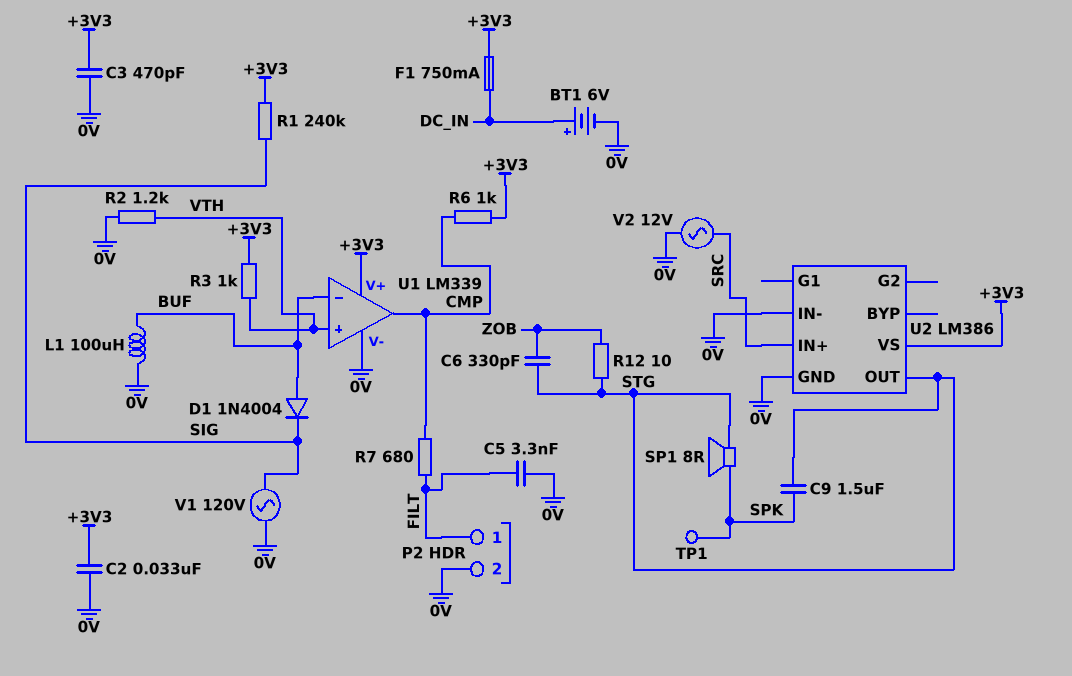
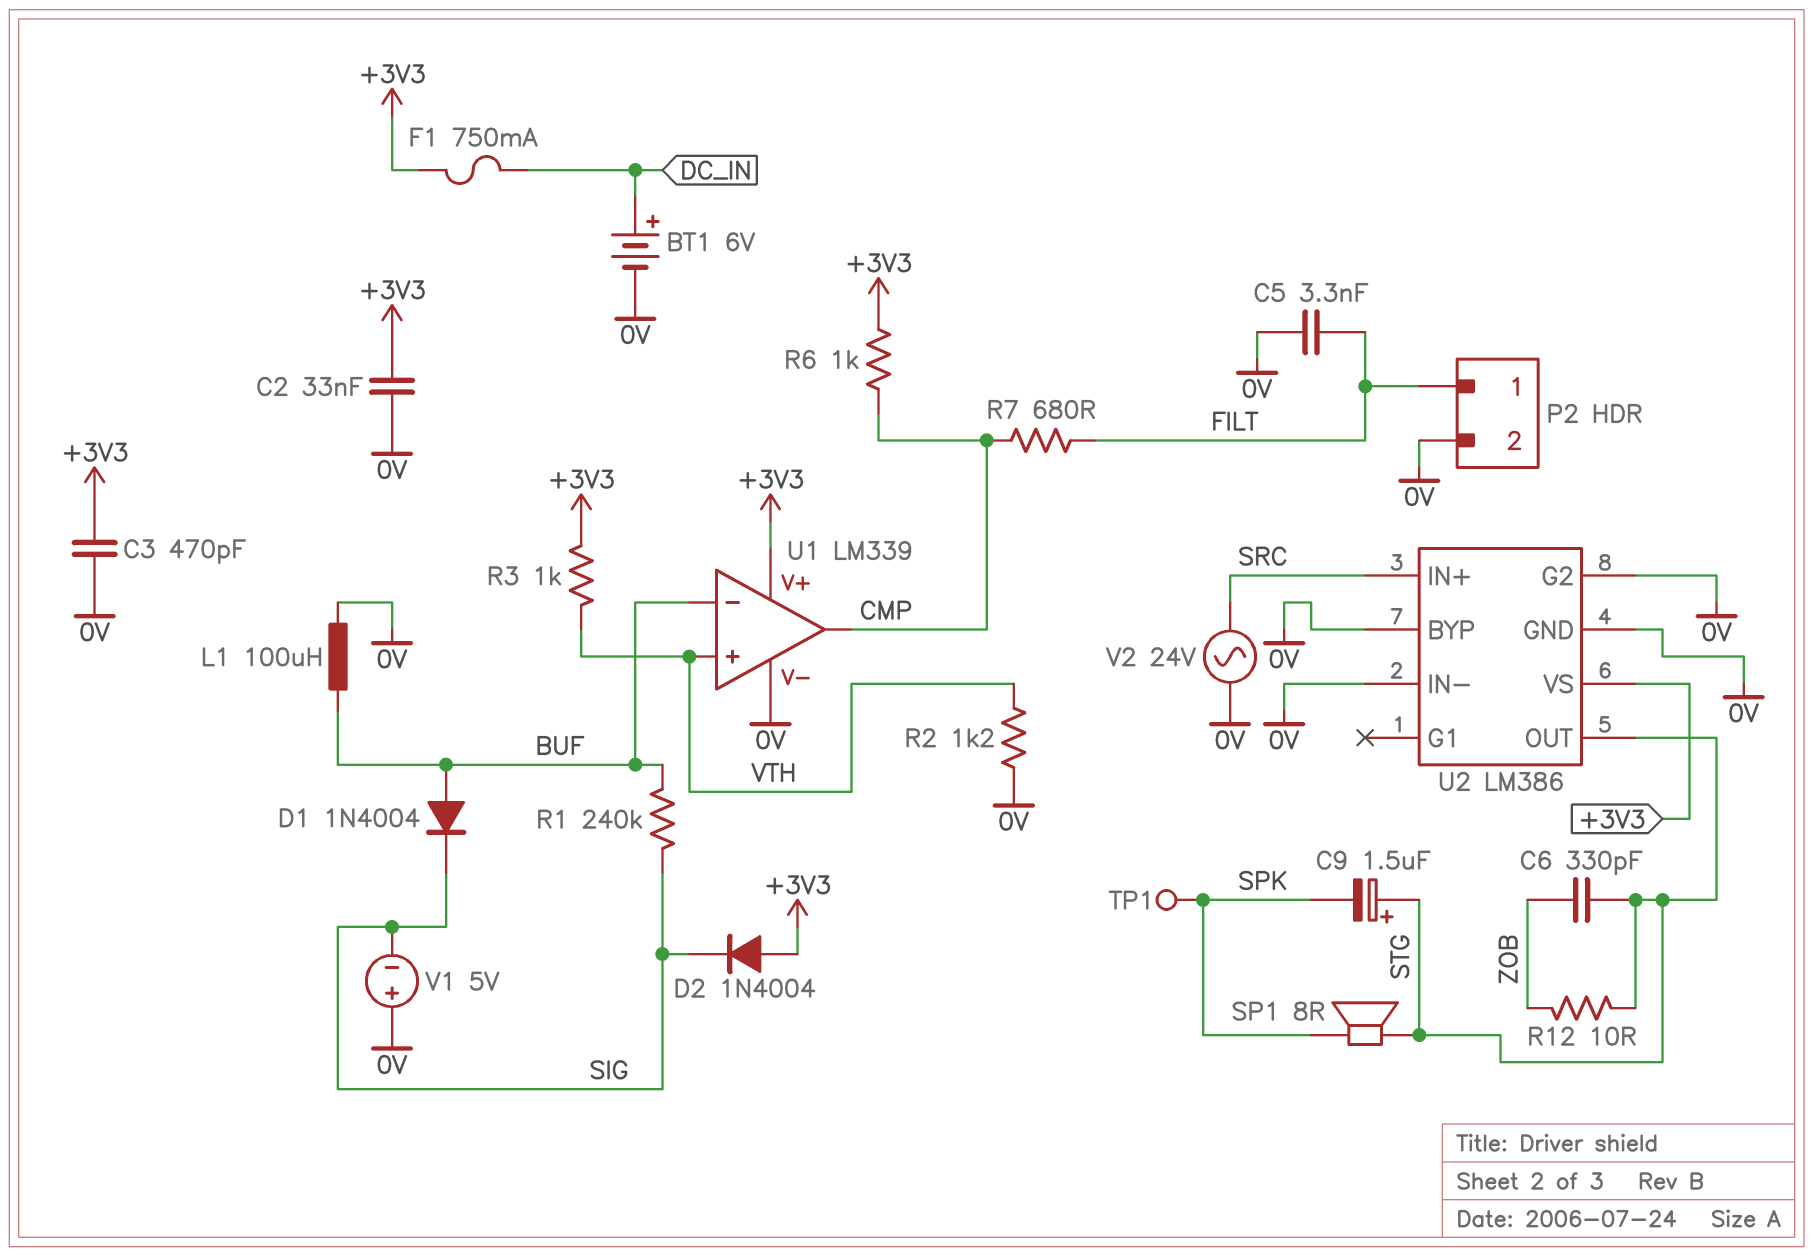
C9: 1.5uF (SPK, STG) -> 1.5uF (plus STG, minus SPK)
D2: none -> diode 1N4004 (A +3V3, K SIG)
R1: 240k (+3V3, SIG) -> 240k (BUF, SIG)
U2 pin BYP: none -> 0V
U2 pin G2: none -> 0V
V1: AC 120V (0V, SIG) -> 5V (plus 0V, minus SIG)
V2: AC 12V (0V, SRC) -> AC 24V (0V, SRC)

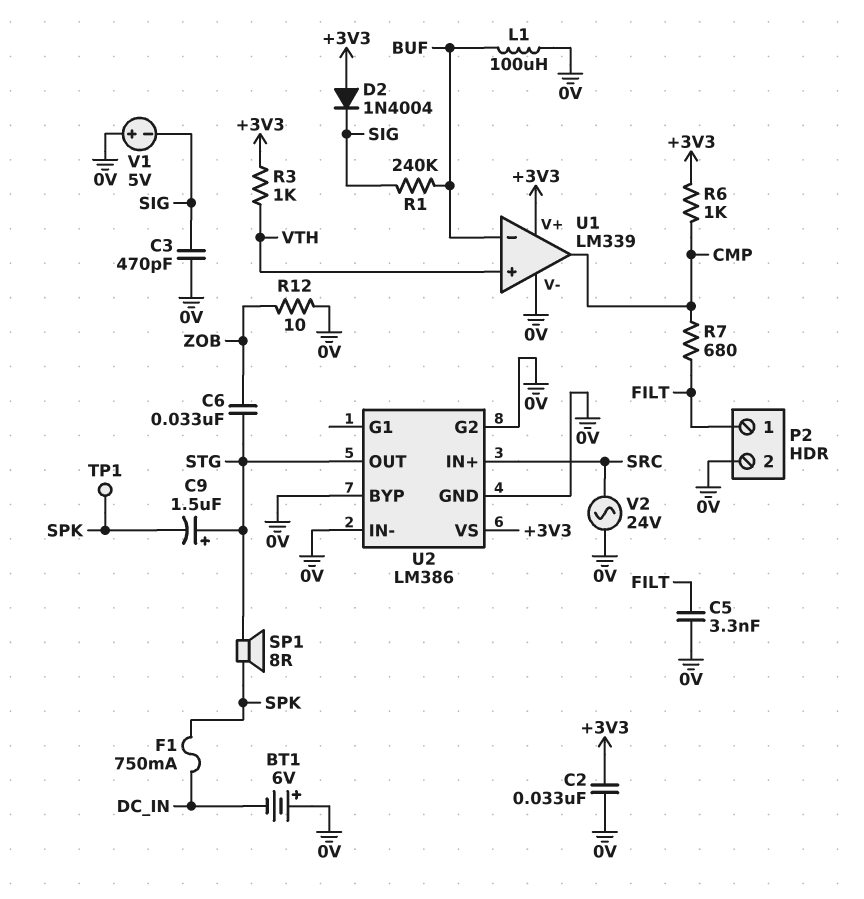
BT1: 6V (plus DC_IN, minus 0V) -> 6V (plus 0V, minus DC_IN)
C3: 470pF (+3V3, 0V) -> 470pF (0V, SIG)
C6: 330pF (STG, ZOB) -> 33nF (STG, ZOB)
D1: diode 1N4004 (A BUF, K SIG) -> none
F1: 750mA (+3V3, DC_IN) -> 750mA (DC_IN, SPK)
R2: 1.2k (0V, VTH) -> none
R12: 10 (STG, ZOB) -> 10 (0V, ZOB)

